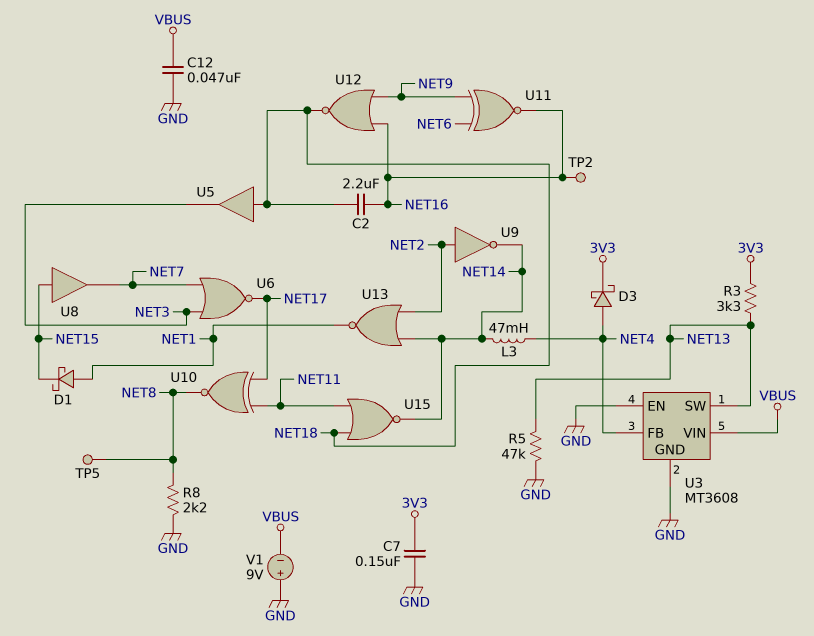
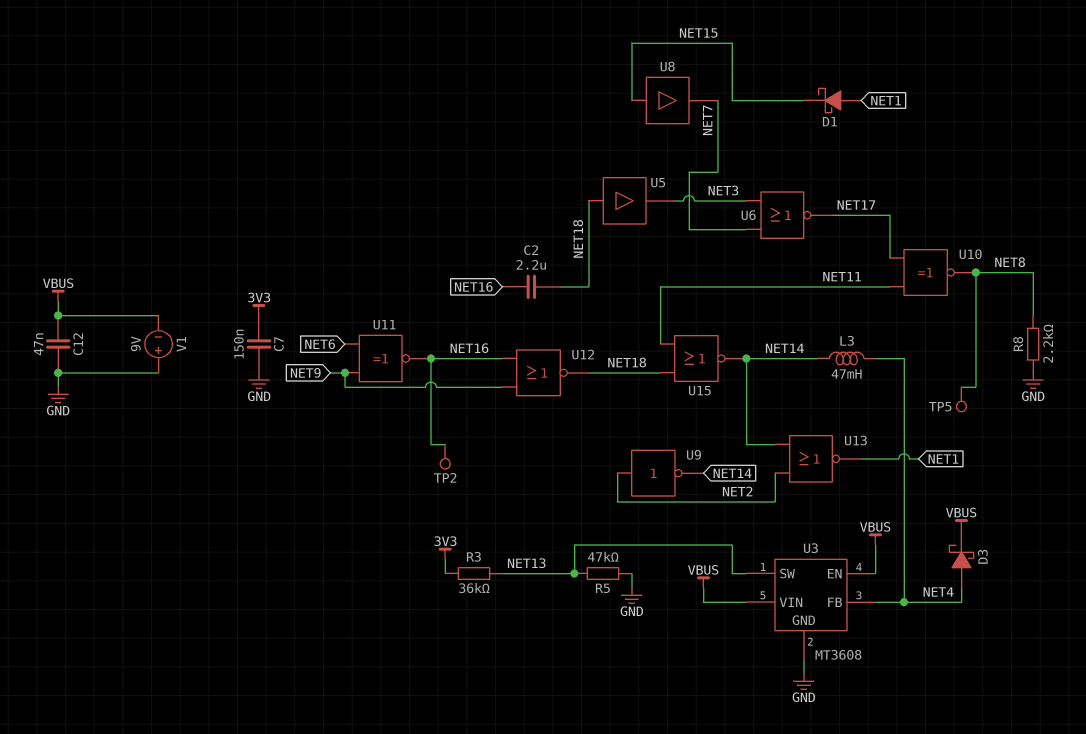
D3: schottky (A NET4, K 3V3) -> schottky (A NET4, K VBUS)
R3: 3.3k (3V3, NET13) -> 36k (3V3, NET13)
U3 pin EN: GND -> VBUS

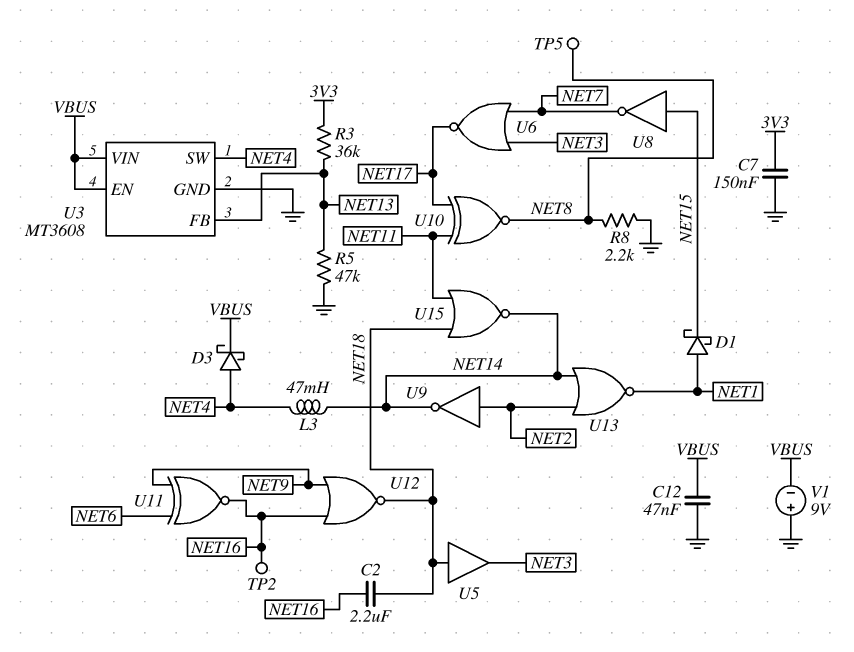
U3 pin FB: NET4 -> NET13
U3 pin SW: NET13 -> NET4
U8: buffer (in NET15, out NET7) -> NOT (in NET15, out NET7)

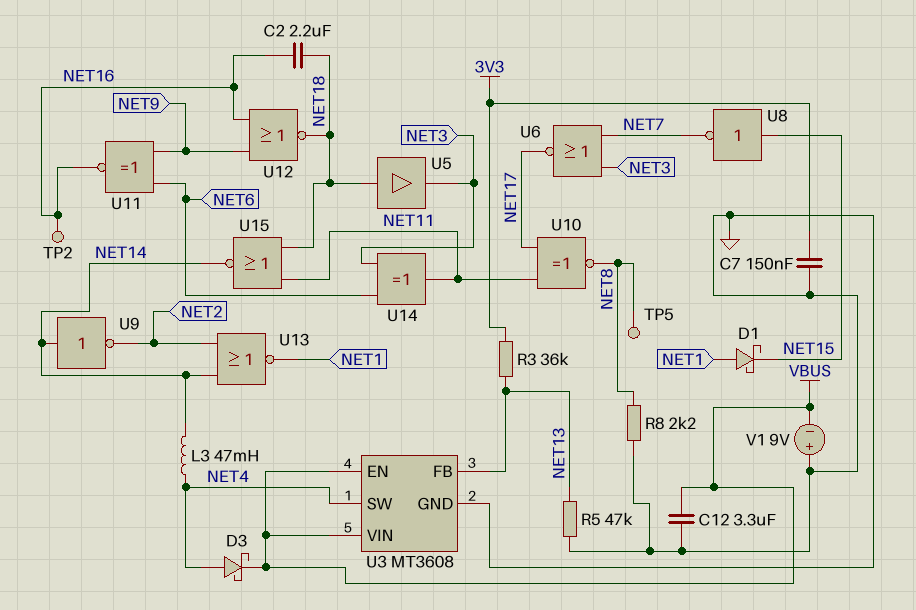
C12: 47nF (GND, VBUS) -> 3.3uF (GND, VBUS)
U9: NOT (in NET2, out NET14) -> NOT (in NET14, out NET2)
U14: none -> XOR (in NET3, in NET6, out NET11)

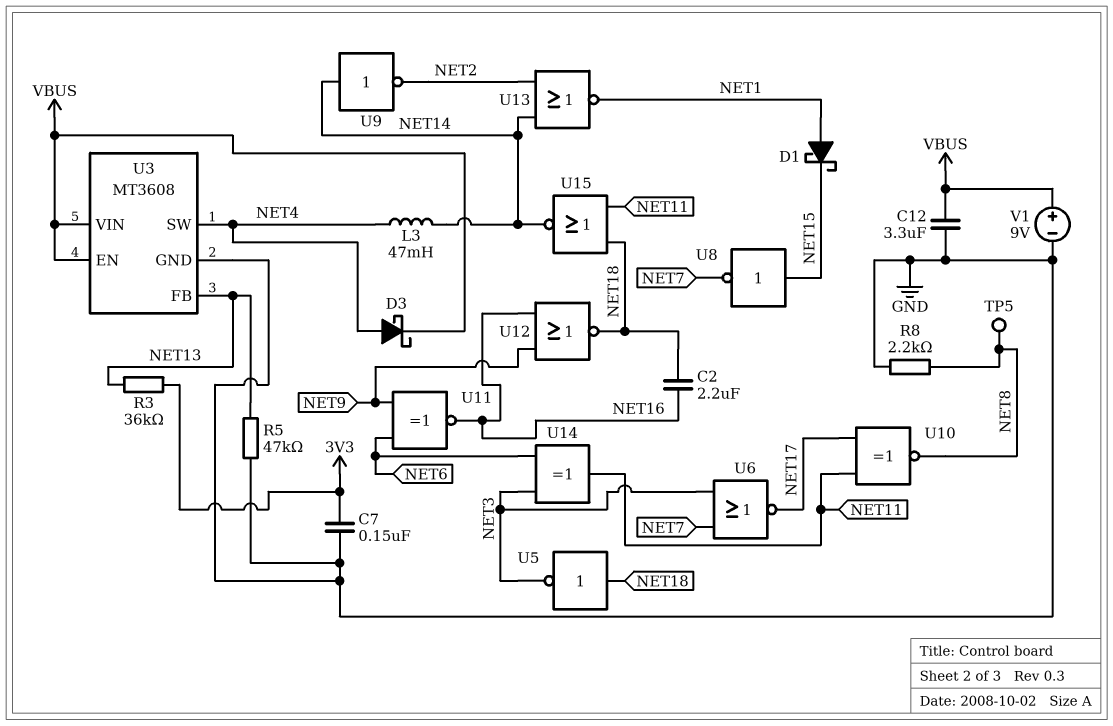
TP2: test point (NET16) -> none
U5: buffer (in NET18, out NET3) -> NOT (in NET18, out NET3)
V1: 9V (plus GND, minus VBUS) -> 9V (plus VBUS, minus GND)

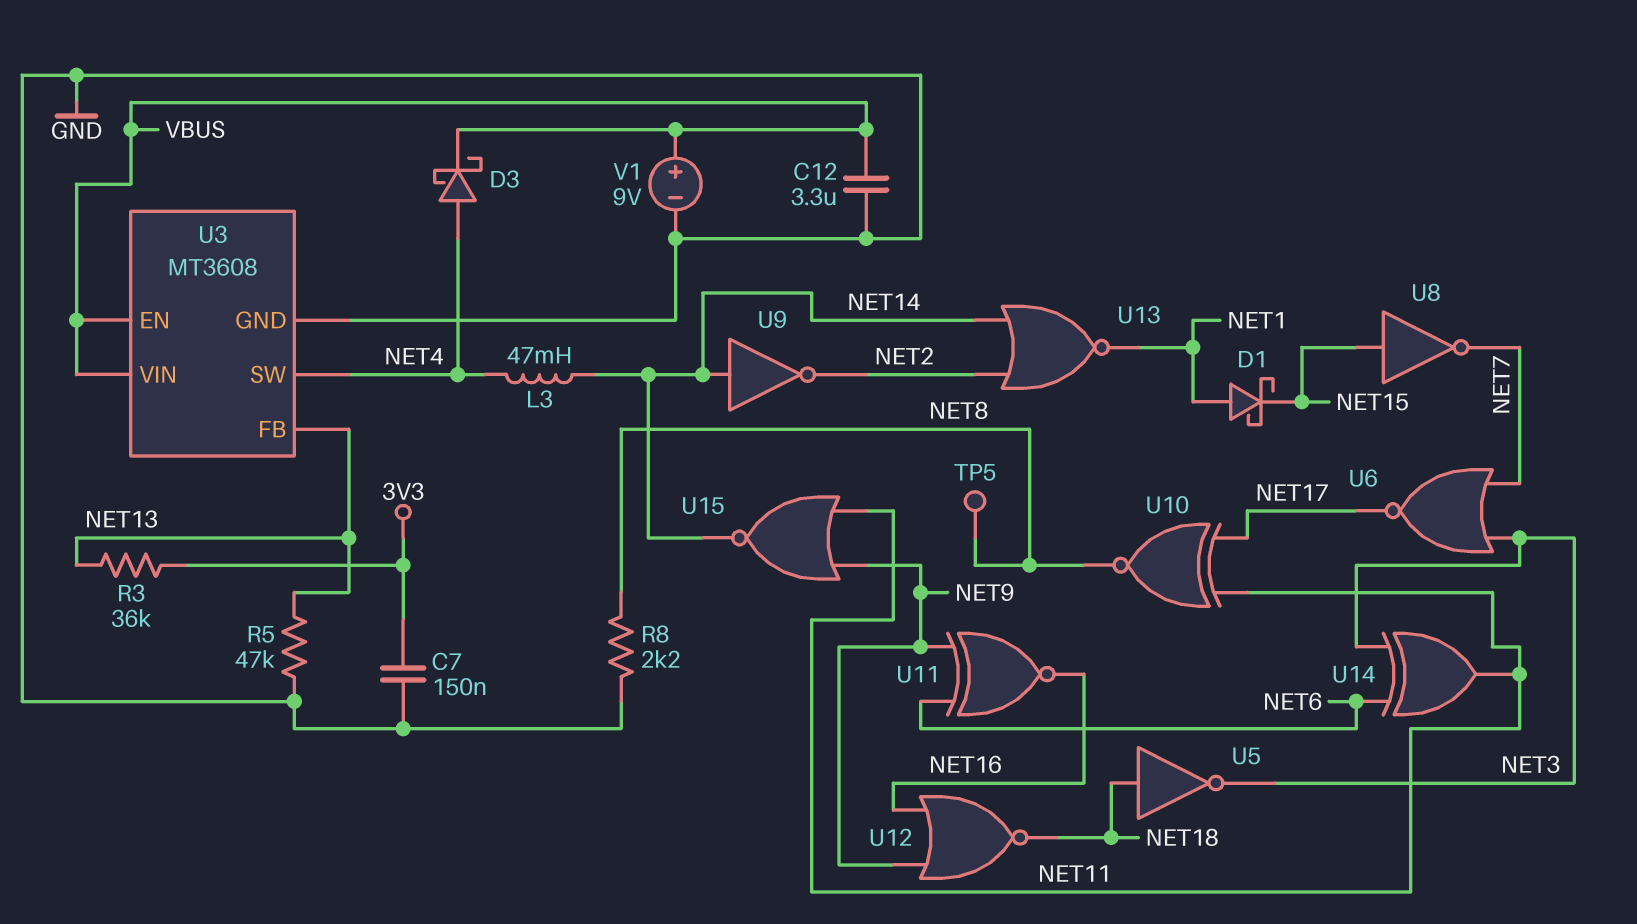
C2: 2.2uF (NET16, NET18) -> none
U15: NOR (in NET11, in NET18, out NET14) -> NOR (in NET9, in NET11, out NET14)

